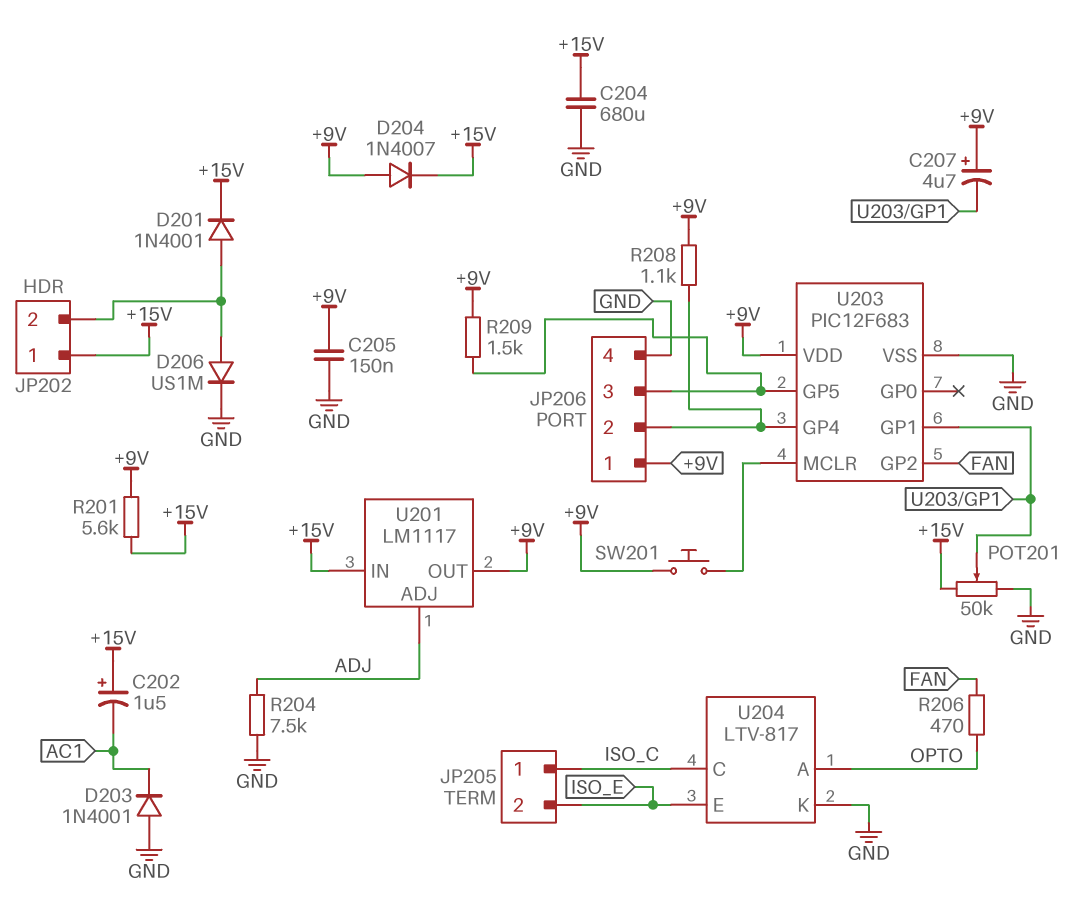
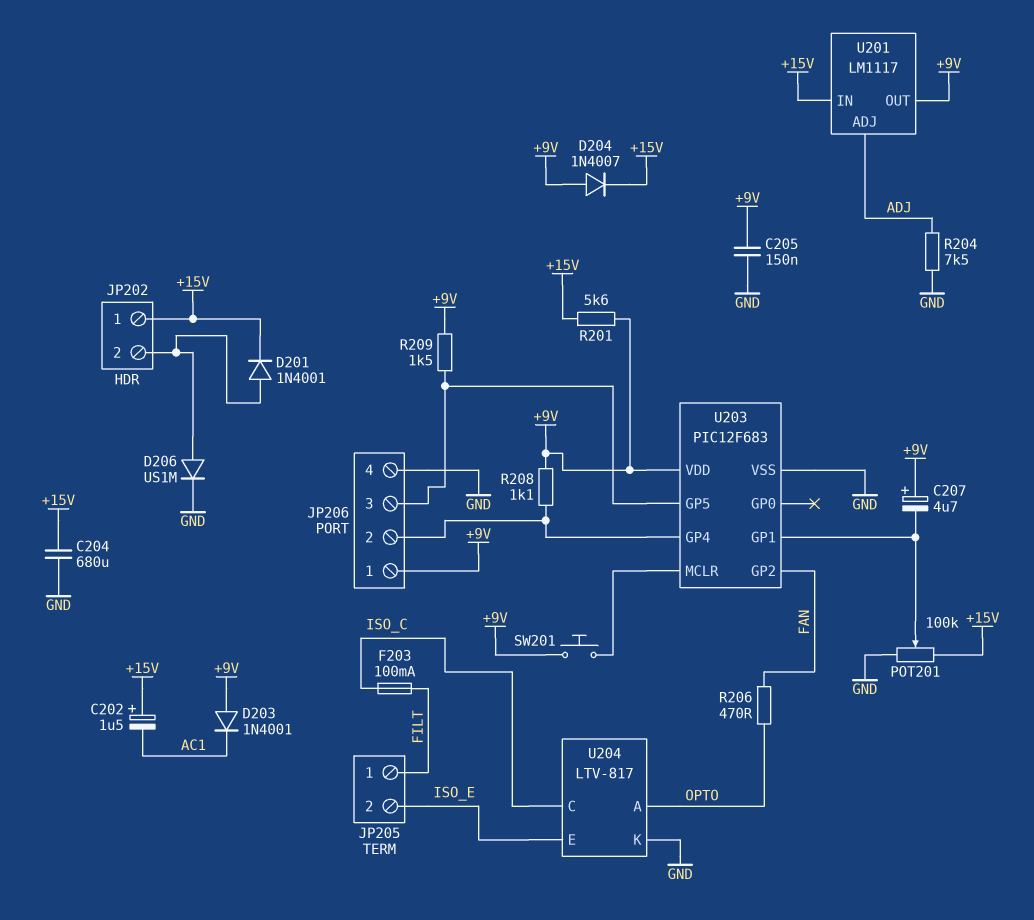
D203: diode 1N4001 (A GND, K AC1) -> diode 1N4001 (A +9V, K AC1)
F203: none -> 100mA (FILT, ISO_C)
JP205 pin 1: ISO_C -> FILT
POT201: 50k (+15V, GND, wiper U203/GP1) -> 100k (+15V, GND, wiper U203/GP1)

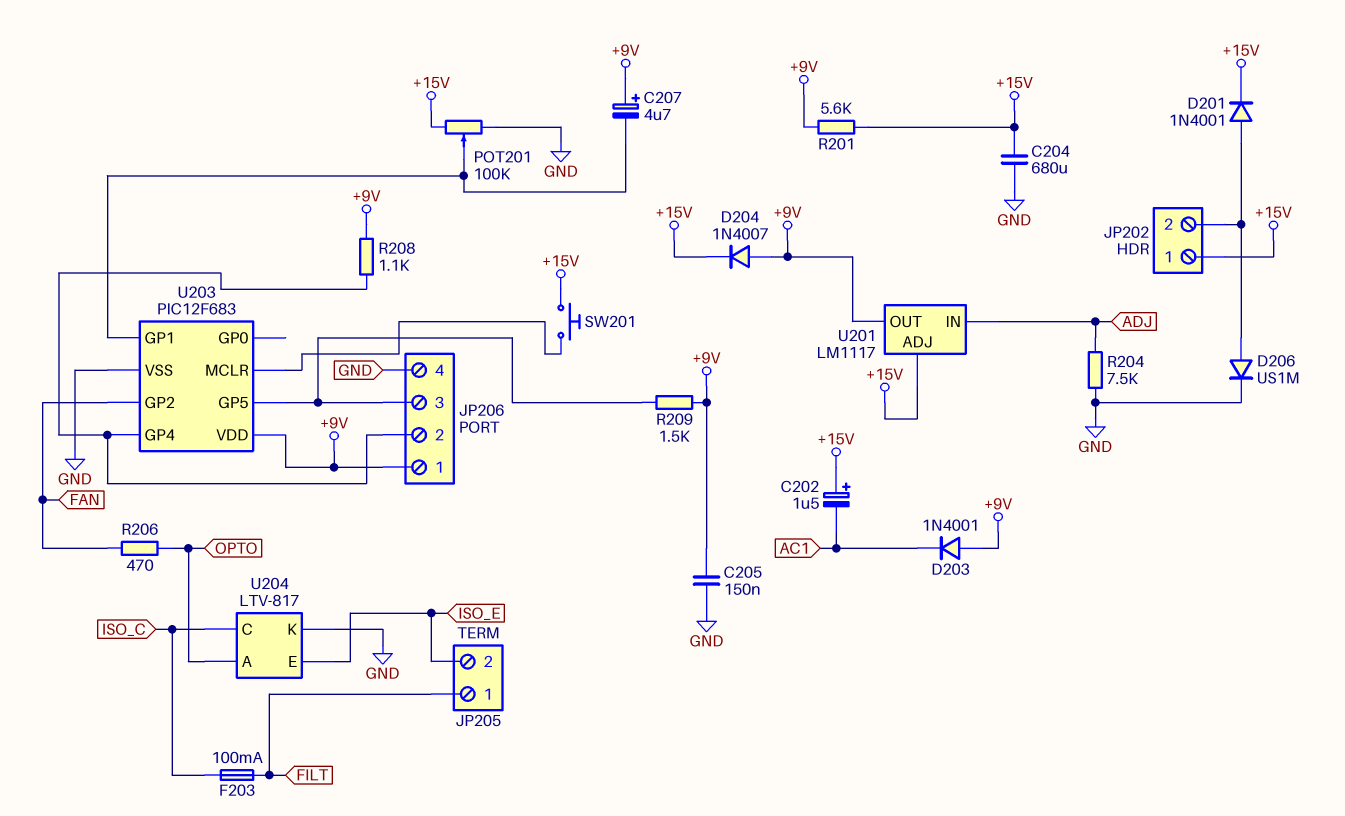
SW201: button (+9V, U203/MCLR) -> button (+15V, U203/MCLR)
U201 pin ADJ: ADJ -> +15V
U201 pin IN: +15V -> ADJ

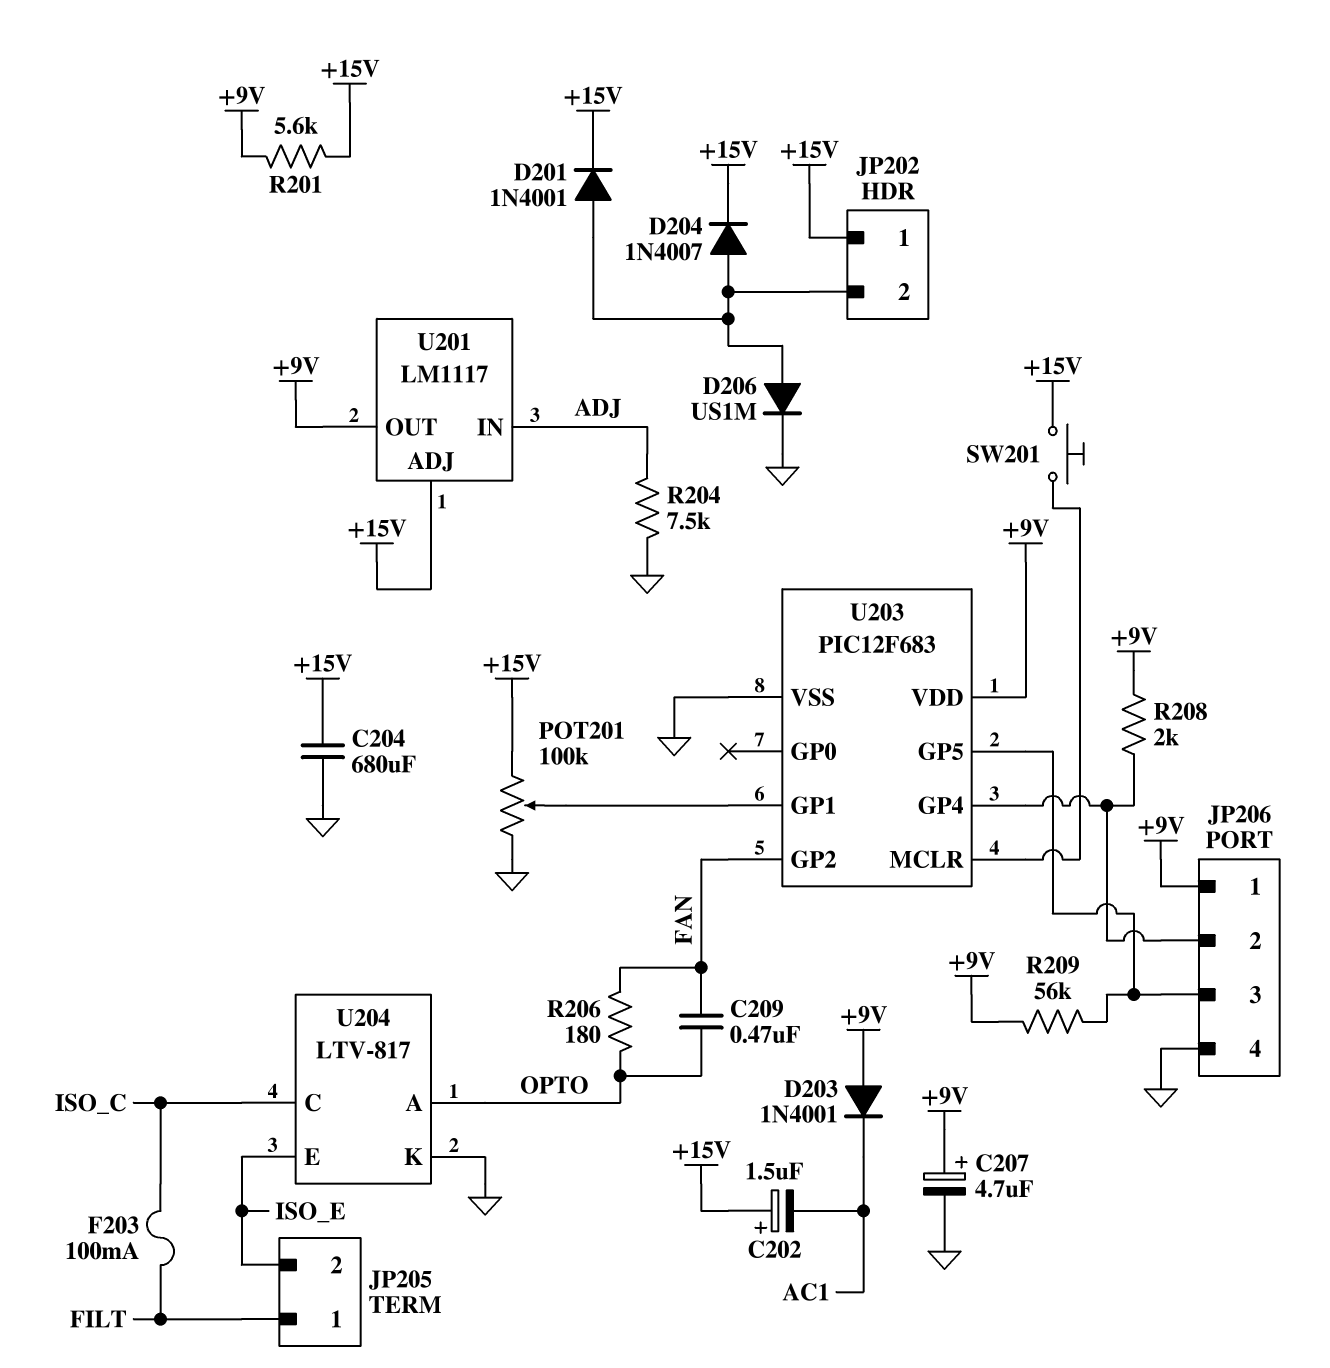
C205: 150nF (+9V, GND) -> none
C207: 4.7uF (plus +9V, minus U203/GP1) -> 4.7uF (plus +9V, minus GND)
C209: none -> 470nF (FAN, OPTO)
D204: diode 1N4007 (A +9V, K +15V) -> diode 1N4007 (A JP202/2, K +15V)
R206: 470 (FAN, OPTO) -> 180 (FAN, OPTO)
R208: 1.1k (+9V, JP206/2) -> 2k (+9V, JP206/2)
R209: 1.5k (+9V, JP206/3) -> 56k (+9V, JP206/3)

